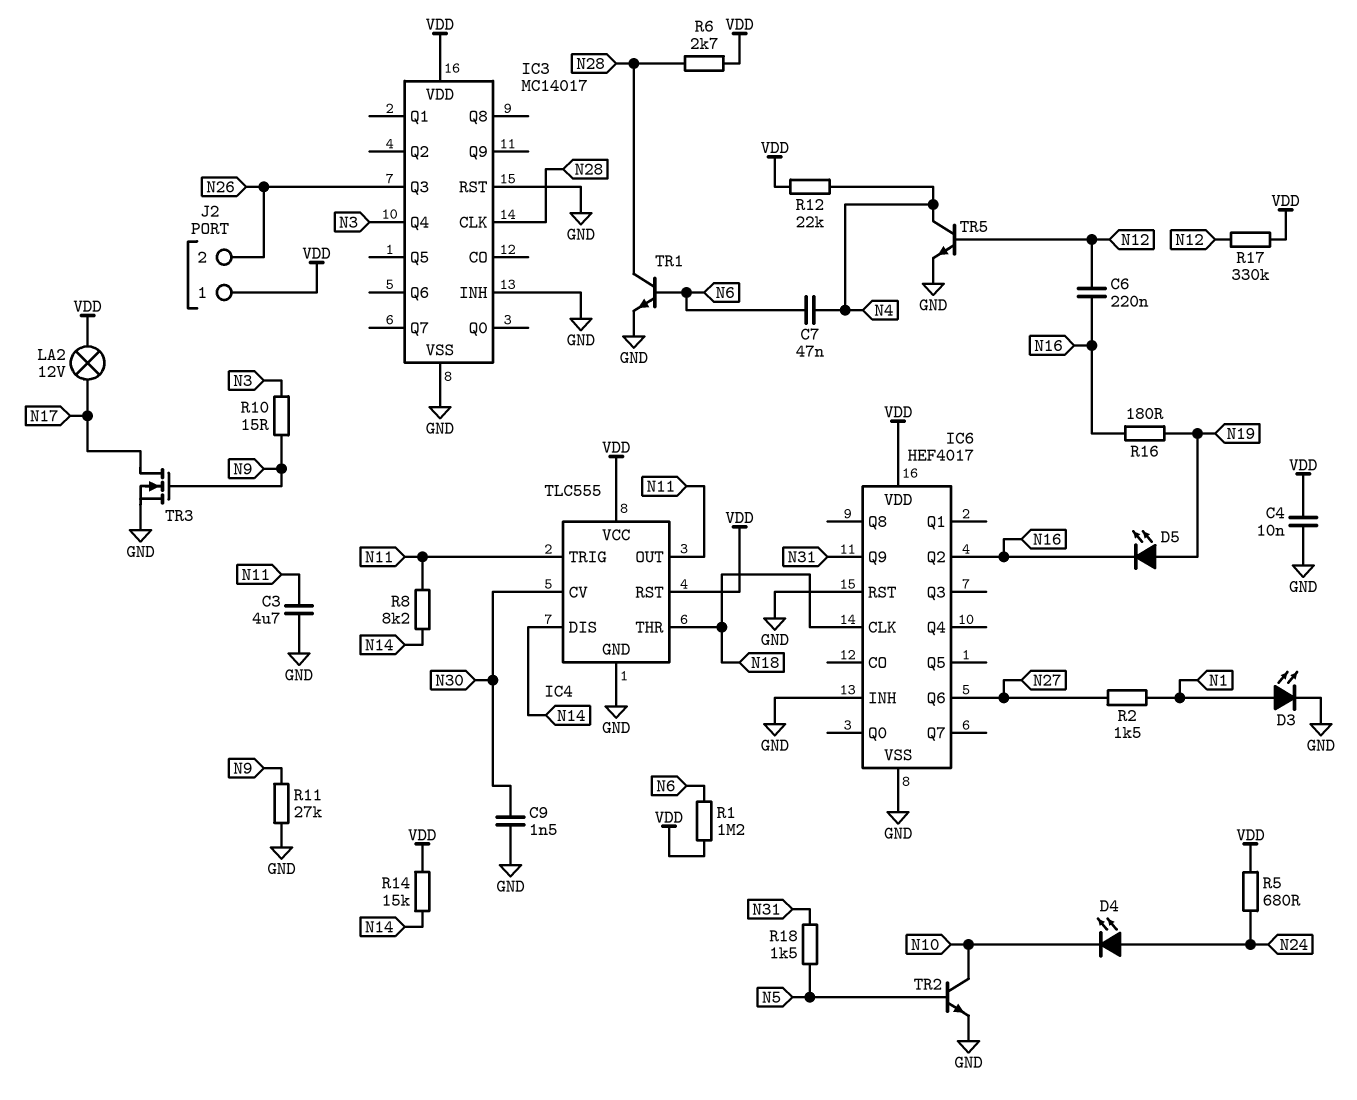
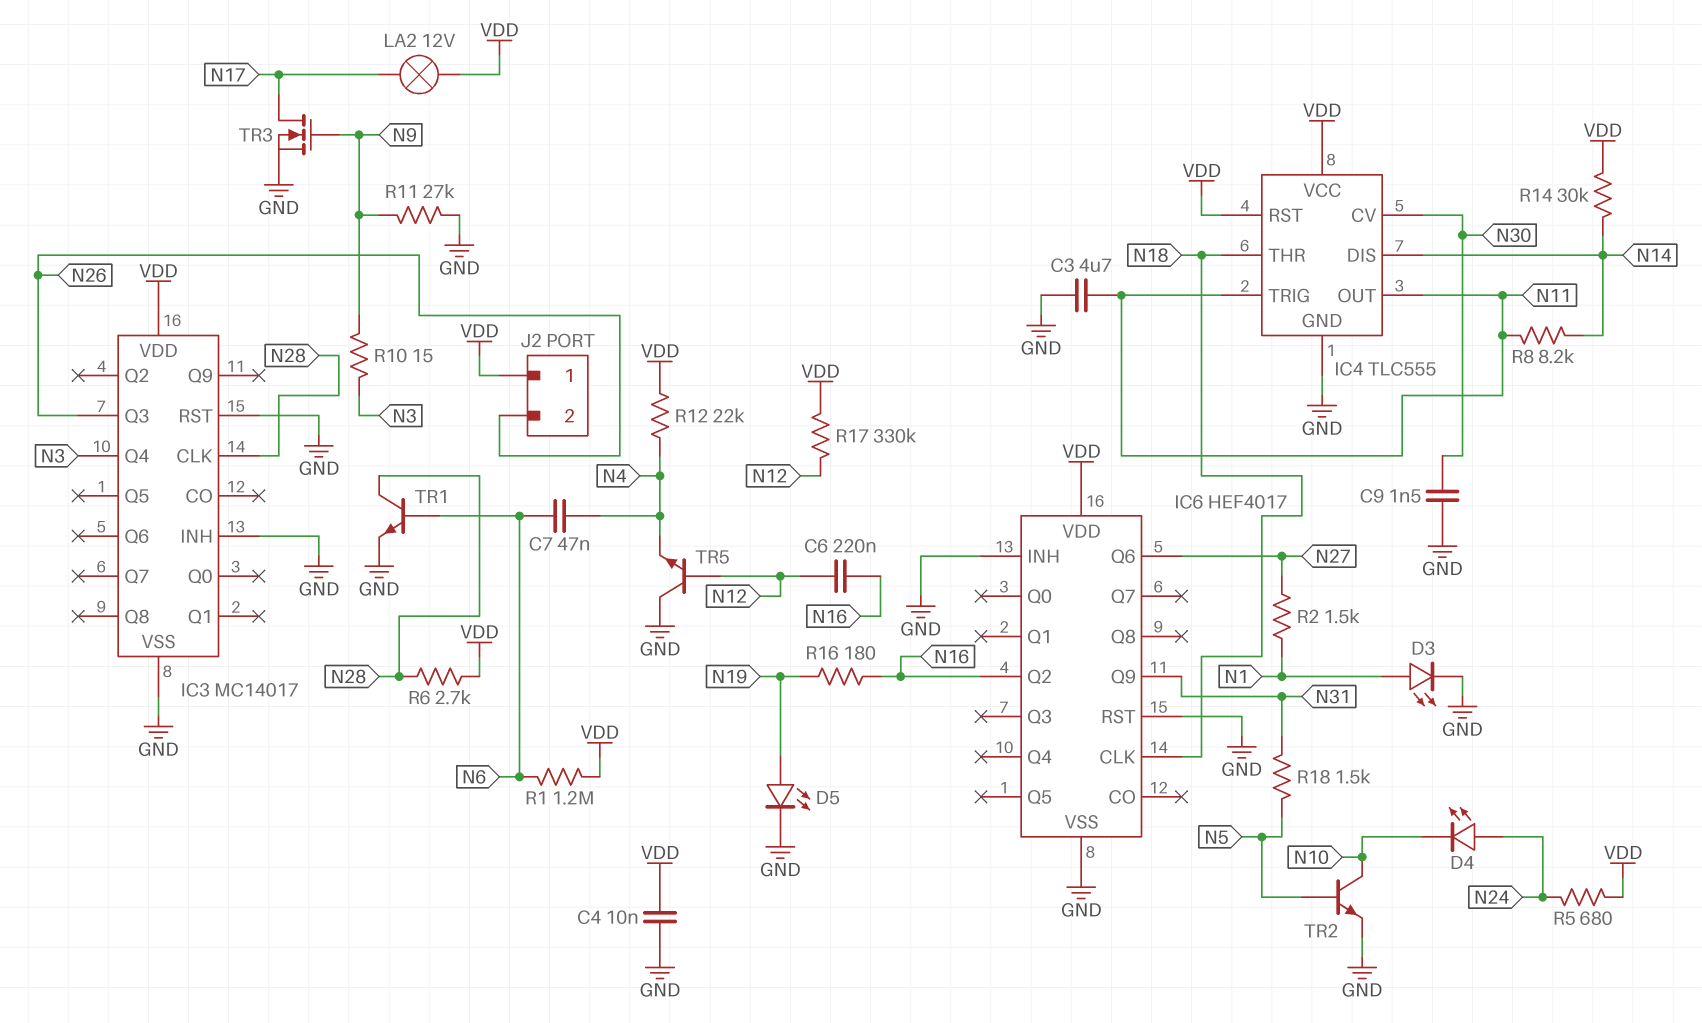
D5: LED (A N19, K N16) -> LED (A N19, K GND)
R14: 15k (N14, VDD) -> 30k (N14, VDD)
TR5: NPN (B N12, C N4, E GND) -> NPN (B N12, C GND, E N4)

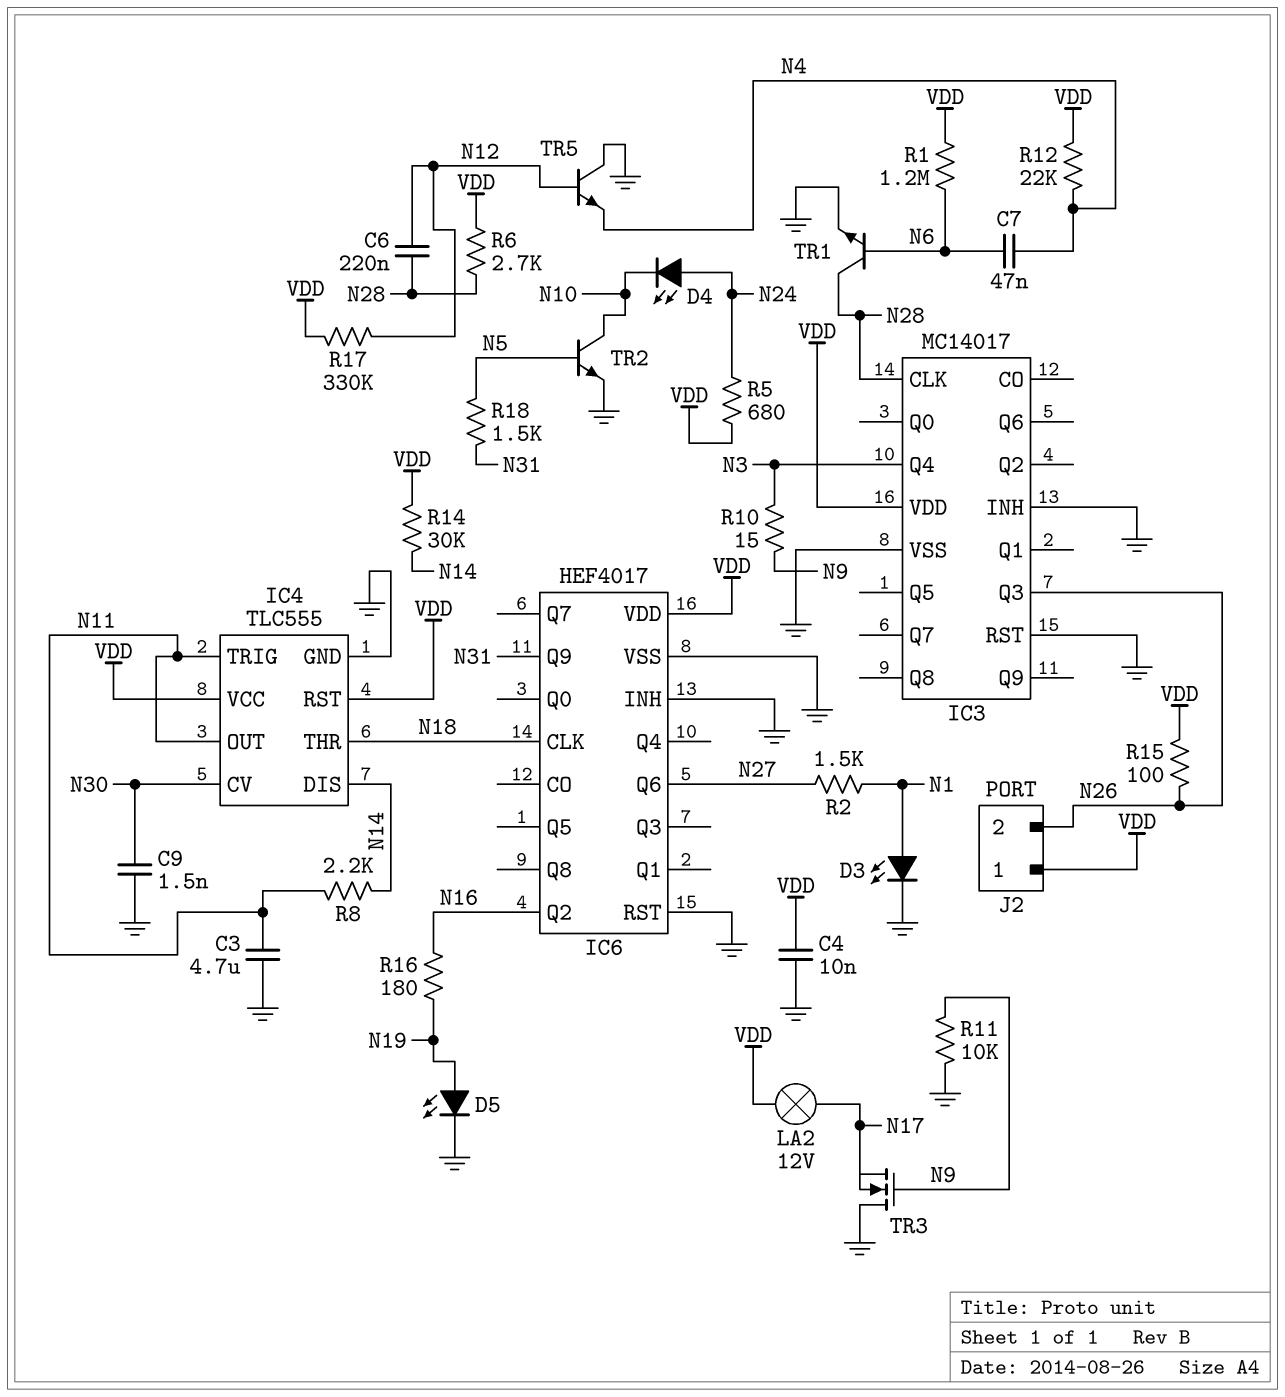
C6: 220nF (N12, N16) -> 220nF (N12, N28)
R8: 8.2k (N11, N14) -> 2.2k (N11, N14)
R11: 27k (GND, N9) -> 10k (GND, N9)
R15: none -> 100 (N26, VDD)
TR3: NMOS (G N9, D N17, S GND) -> NMOS (G N9, D GND, S N17)

